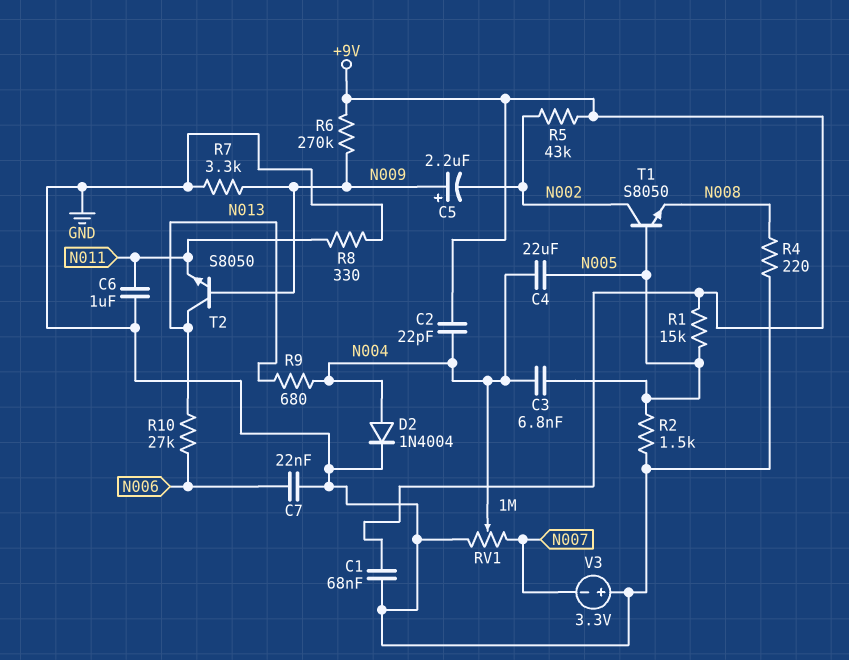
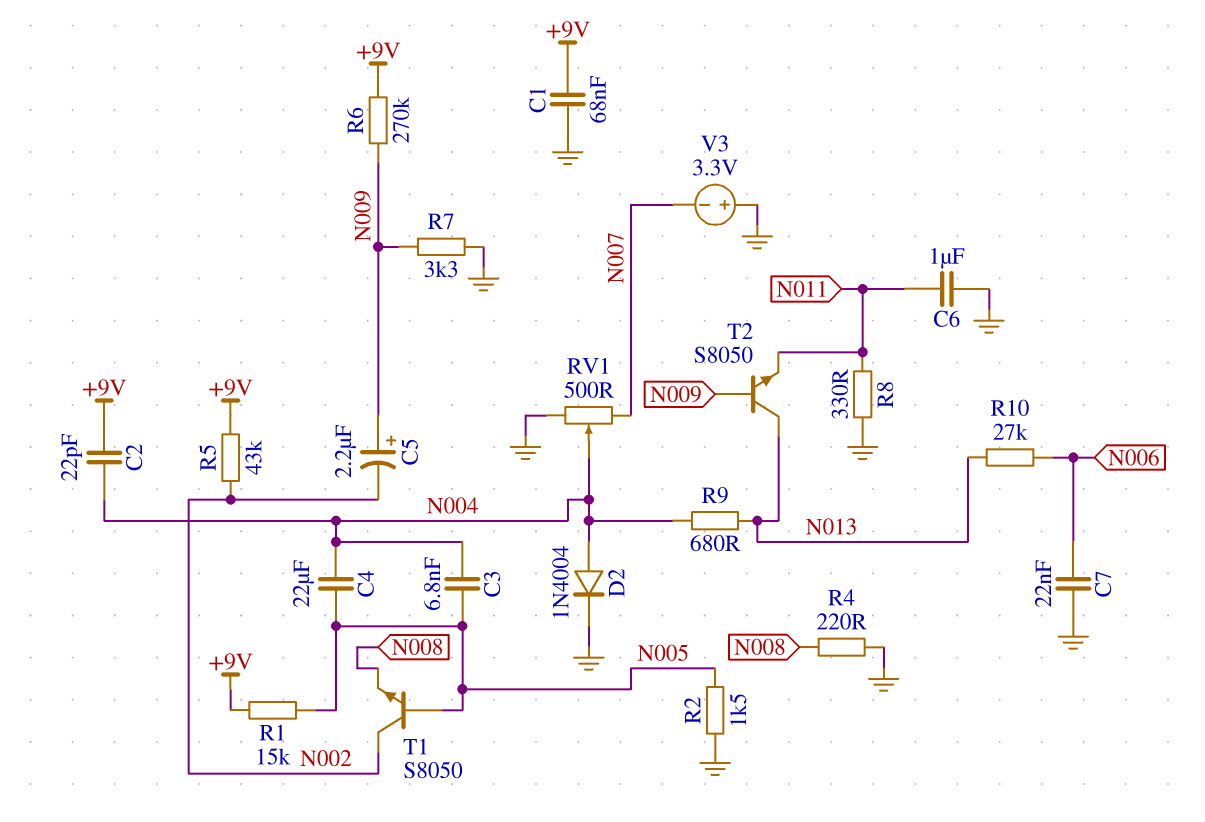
RV1: 1M (GND, N007, wiper N004) -> 500 (GND, N007, wiper N004)

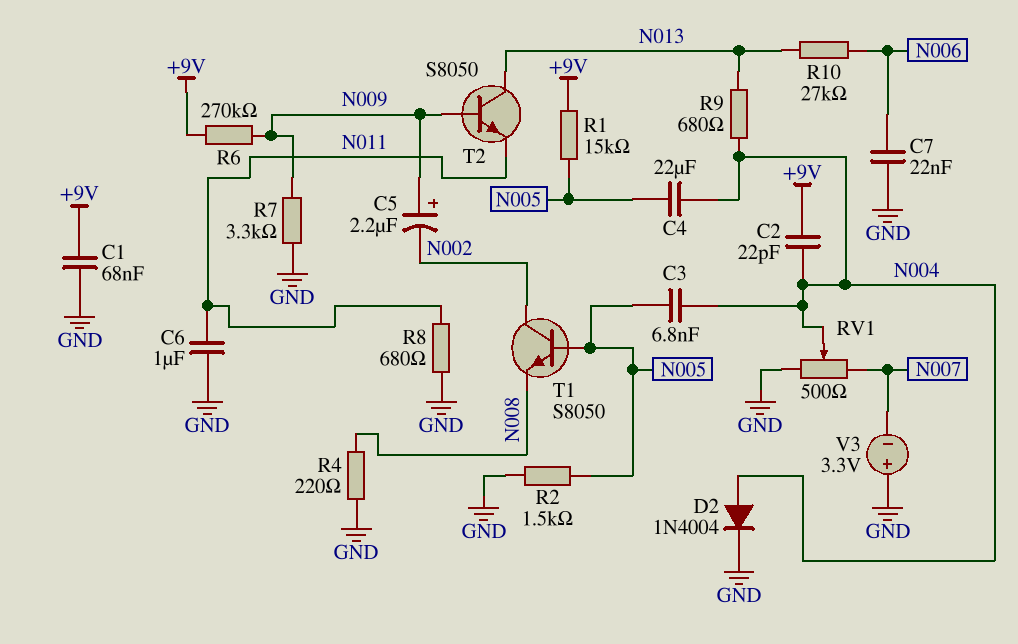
R5: 43k (+9V, N002) -> none
R8: 330 (GND, N011) -> 680 (GND, N011)

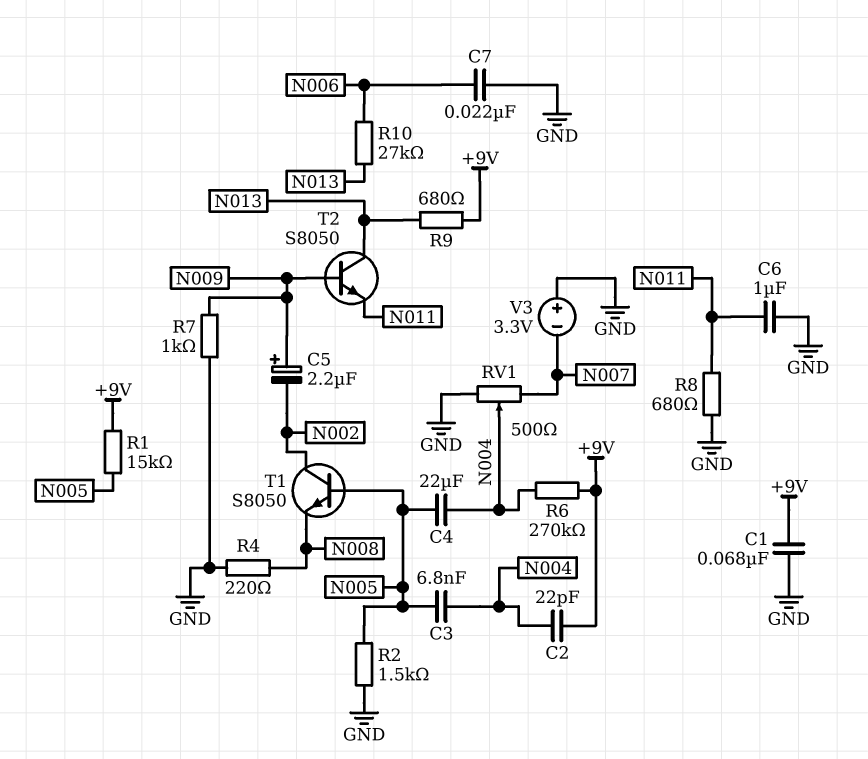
D2: diode 1N4004 (A N004, K GND) -> none
R6: 270k (+9V, N009) -> 270k (+9V, N004)
R7: 3.3k (GND, N009) -> 1k (GND, N009)
R9: 680 (N004, N013) -> 680 (+9V, N013)

